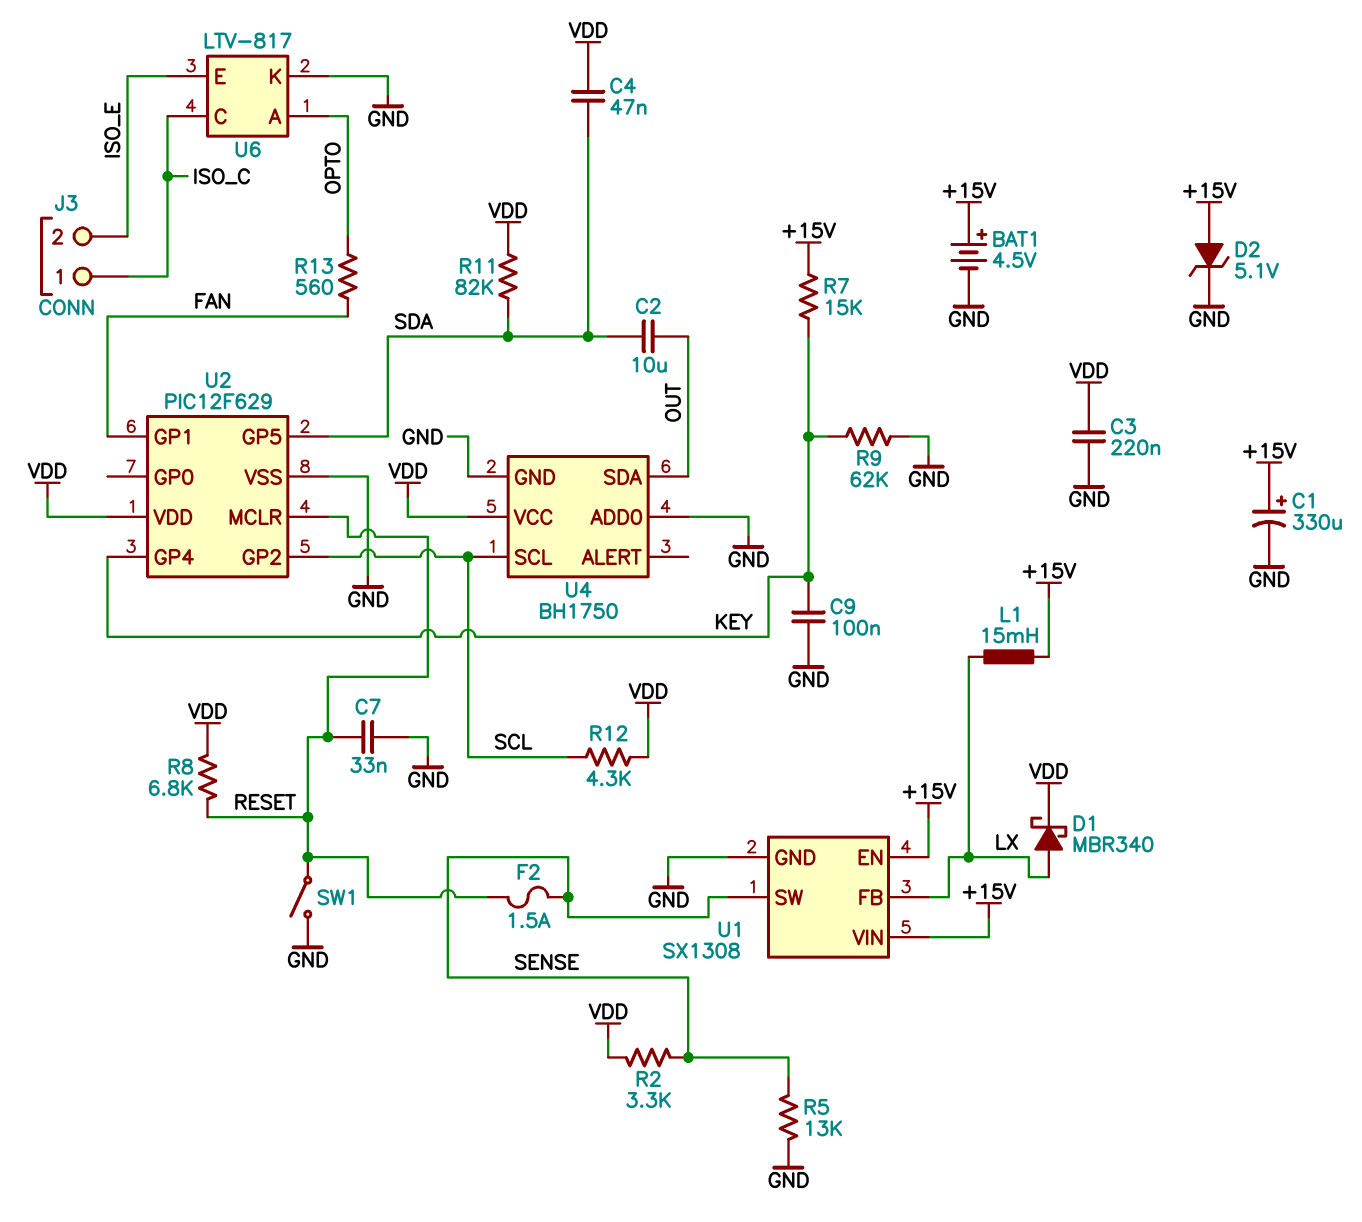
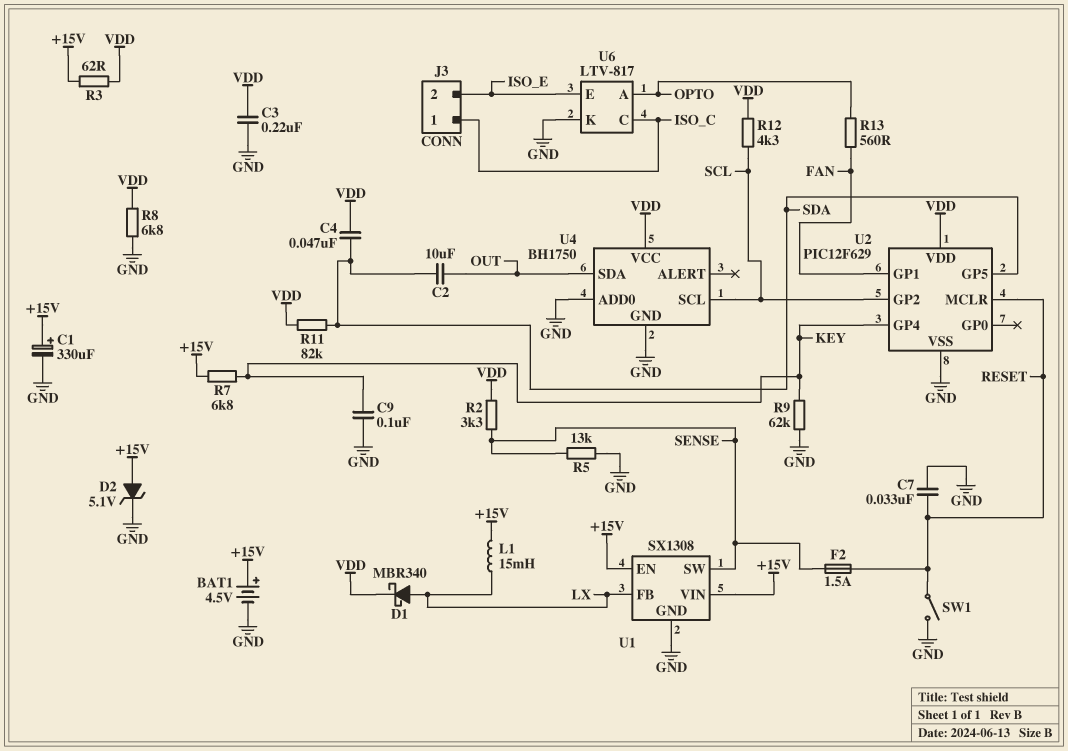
R3: none -> 62 (+15V, VDD)
R7: 15k (+15V, KEY) -> 6.8k (+15V, KEY)
R8: 6.8k (RESET, VDD) -> 6.8k (GND, VDD)

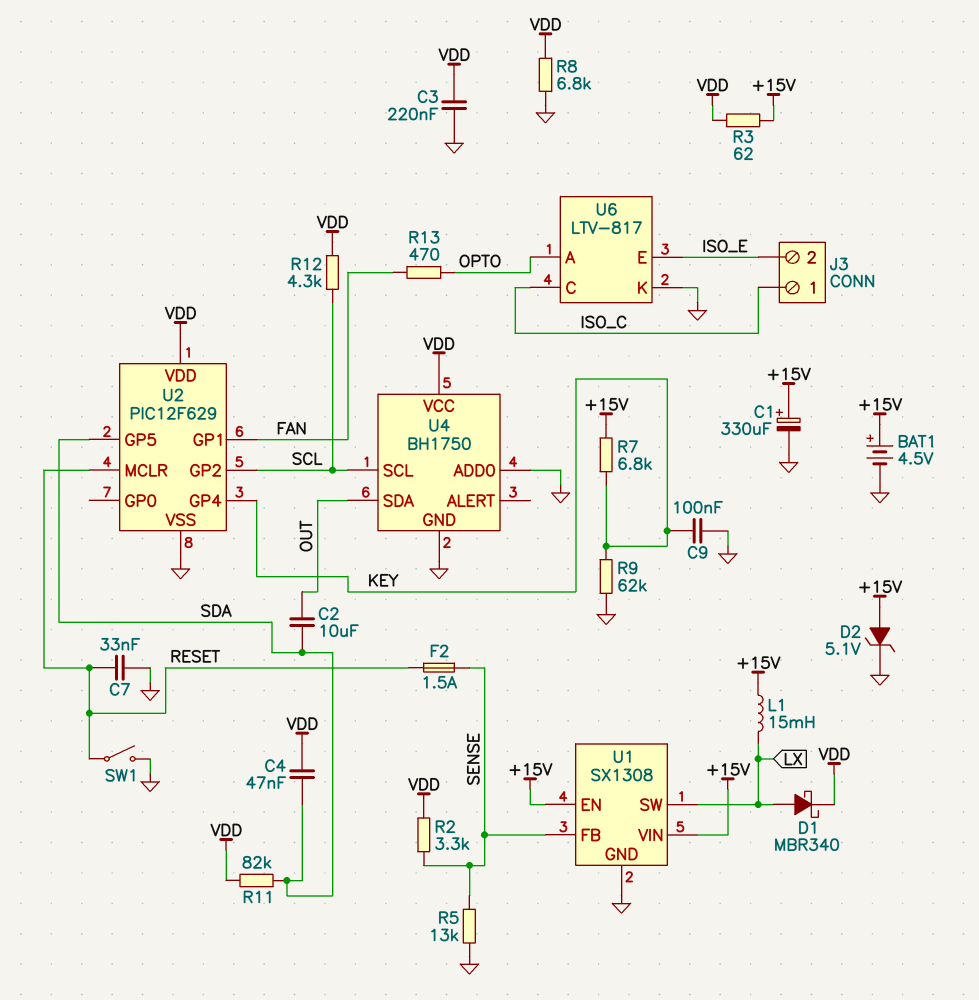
R13: 560 (FAN, OPTO) -> 470 (FAN, OPTO)
U1 pin FB: LX -> SENSE
U1 pin SW: SENSE -> LX

